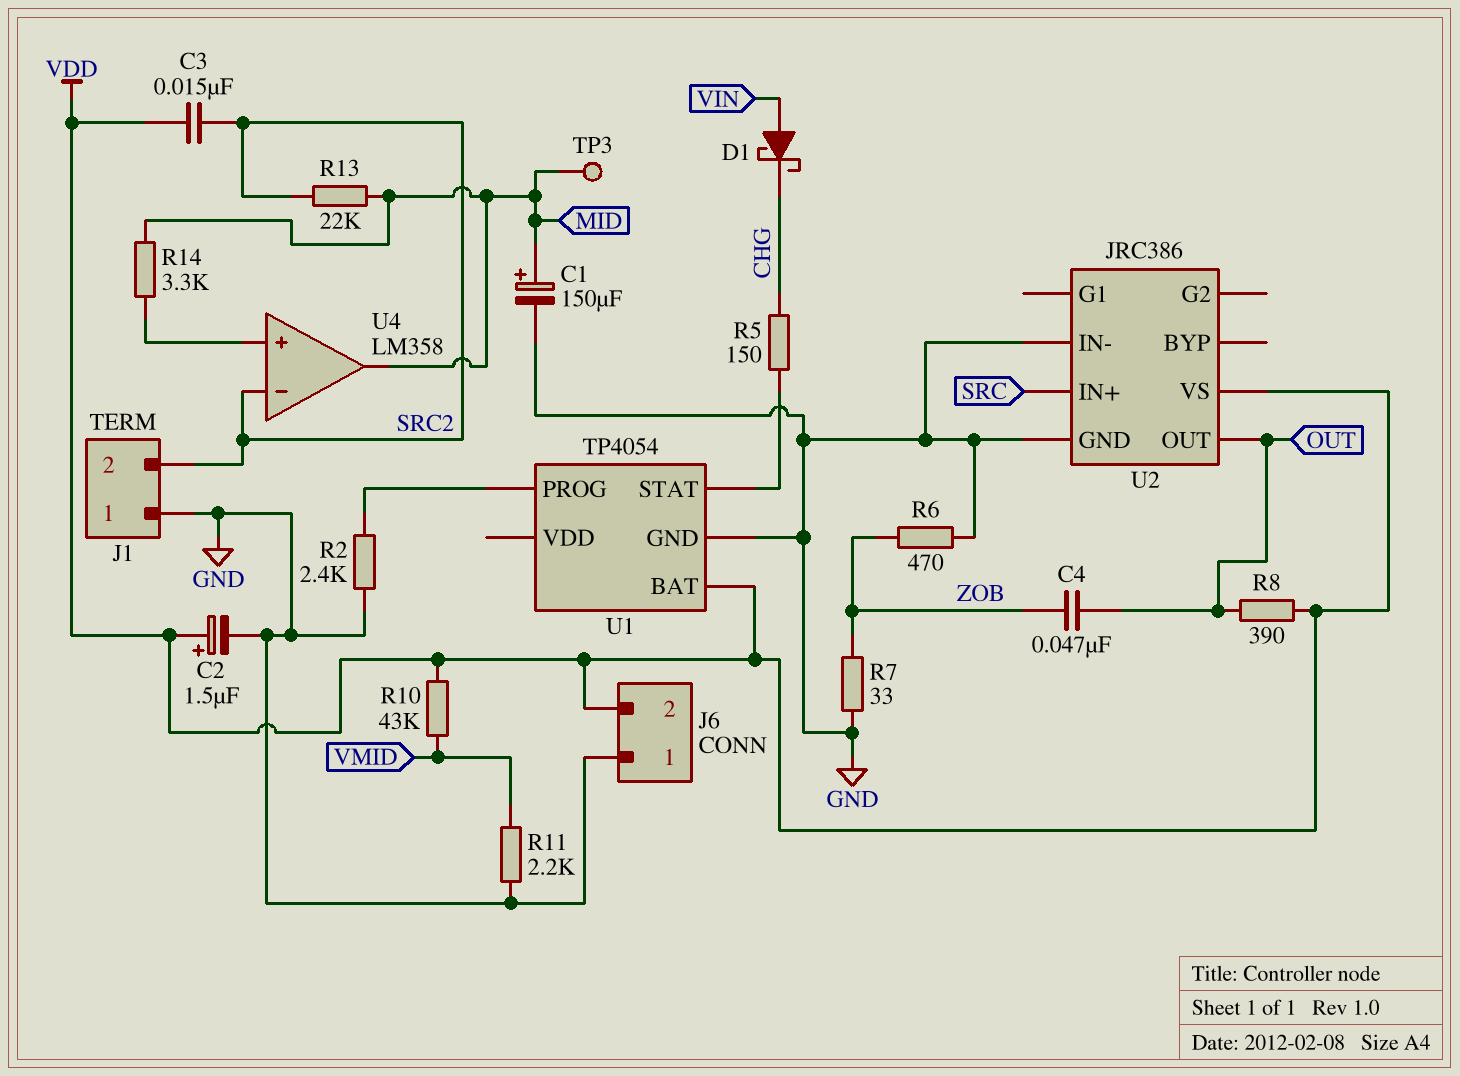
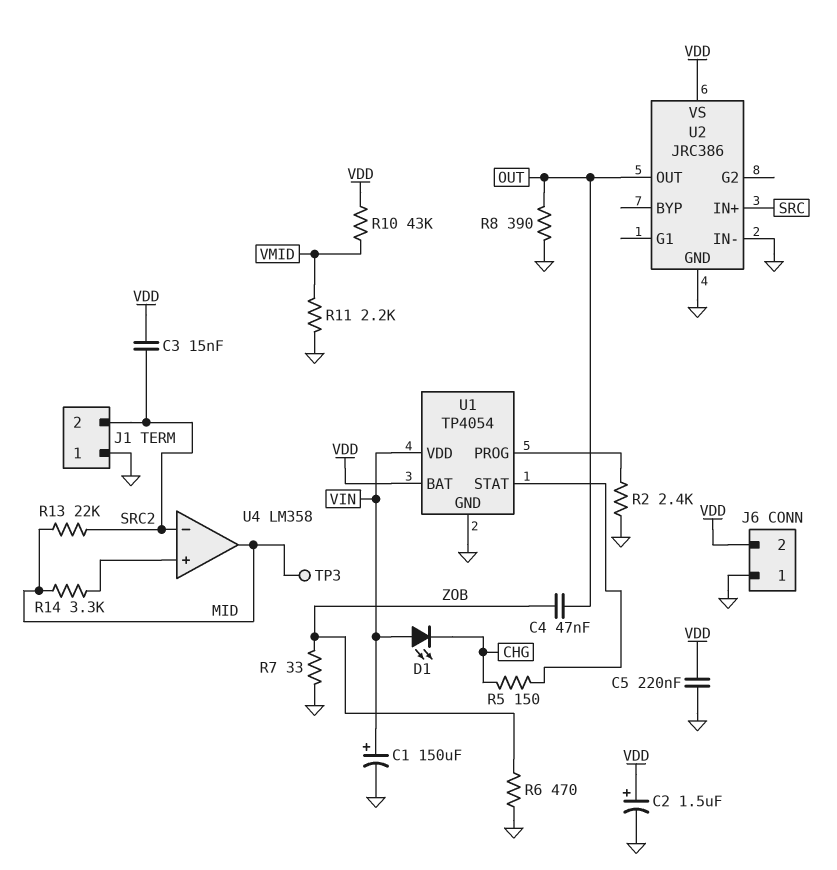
C1: 150uF (plus MID, minus GND) -> 150uF (plus VIN, minus GND)
C5: none -> 220nF (GND, VDD)
D1: schottky (A VIN, K CHG) -> LED (A VIN, K CHG)
R8: 390 (OUT, VDD) -> 390 (GND, OUT)
U1 pin VDD: none -> VIN

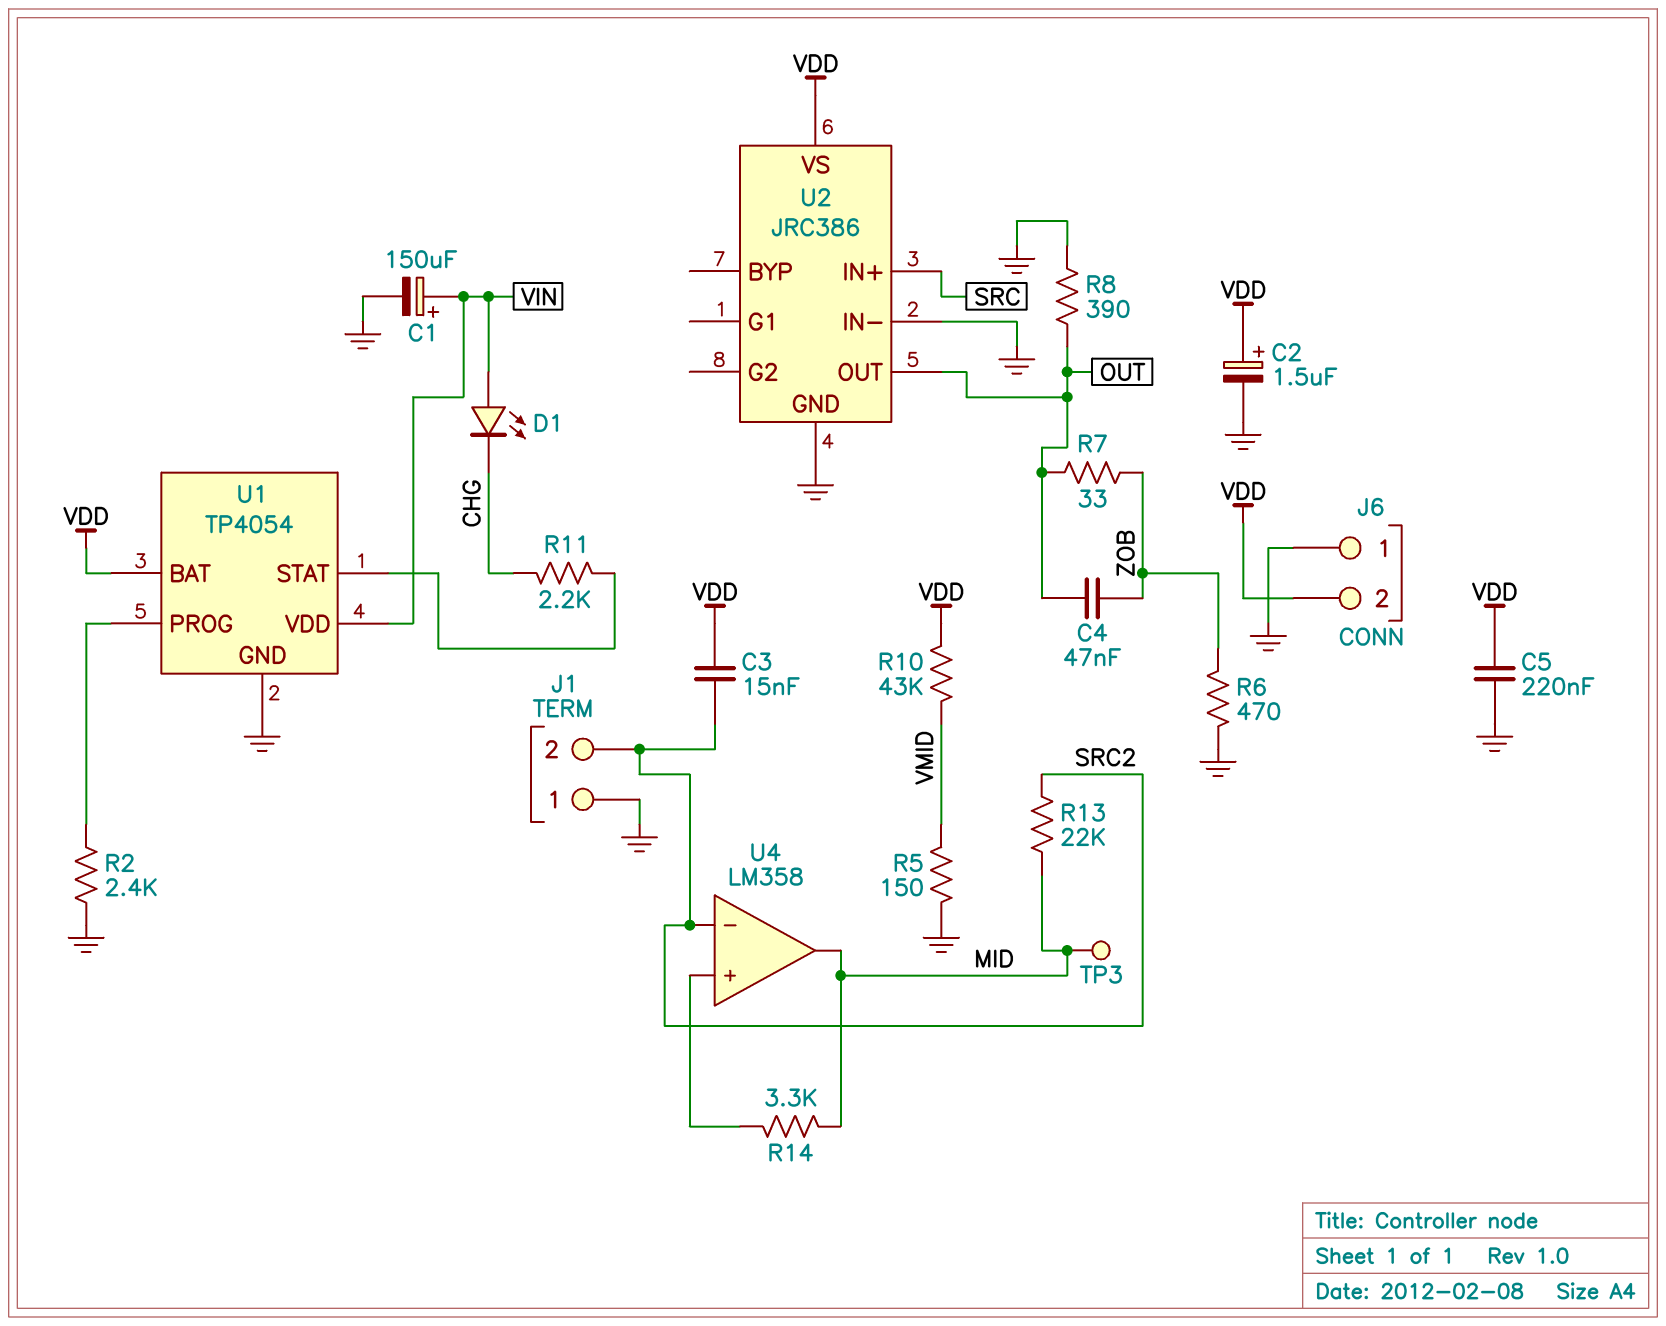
R5: 150 (CHG, U1/STAT) -> 150 (GND, VMID)
R7: 33 (GND, ZOB) -> 33 (OUT, ZOB)
R11: 2.2k (GND, VMID) -> 2.2k (CHG, U1/STAT)

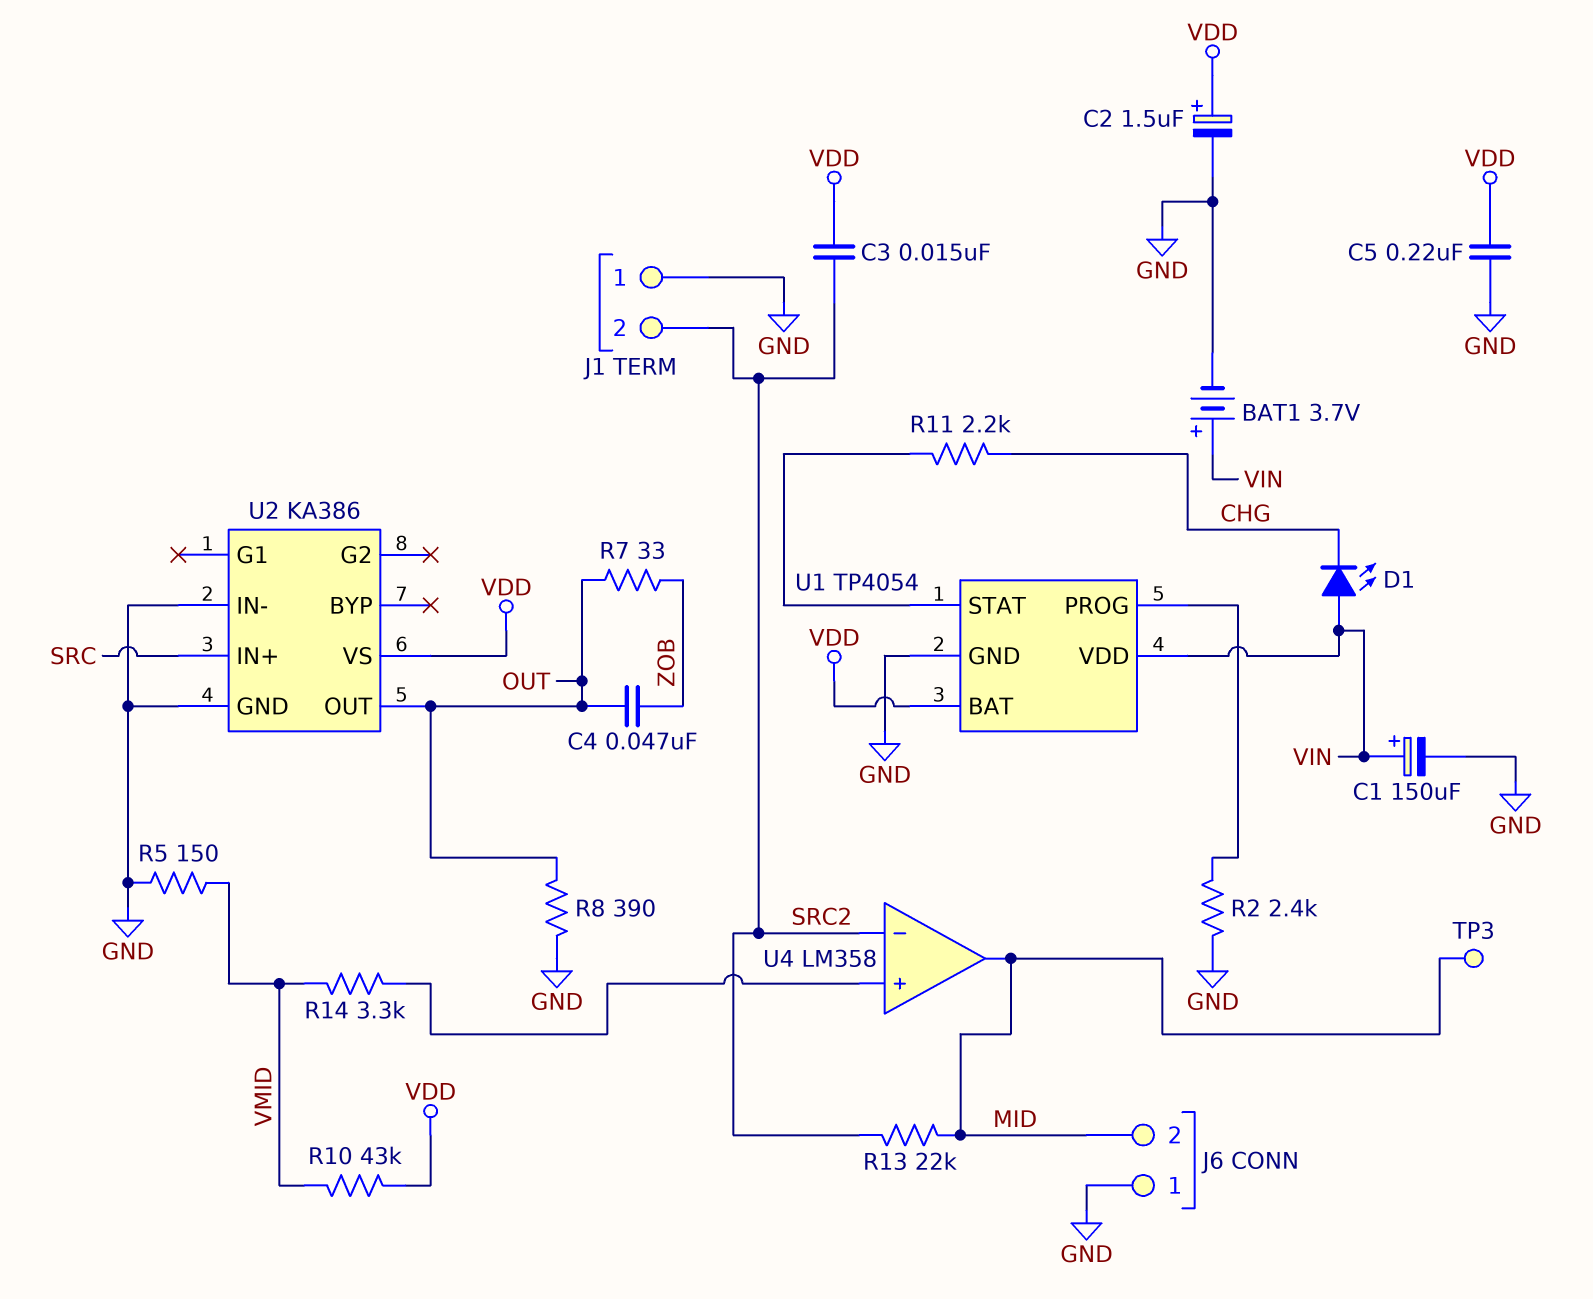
BAT1: none -> 3.7V (plus VIN, minus GND)
J6 pin 2: VDD -> MID
R6: 470 (GND, ZOB) -> none
R14: 3.3k (MID, U4/in+) -> 3.3k (U4/in+, VMID)
U2: JRC386 -> KA386

